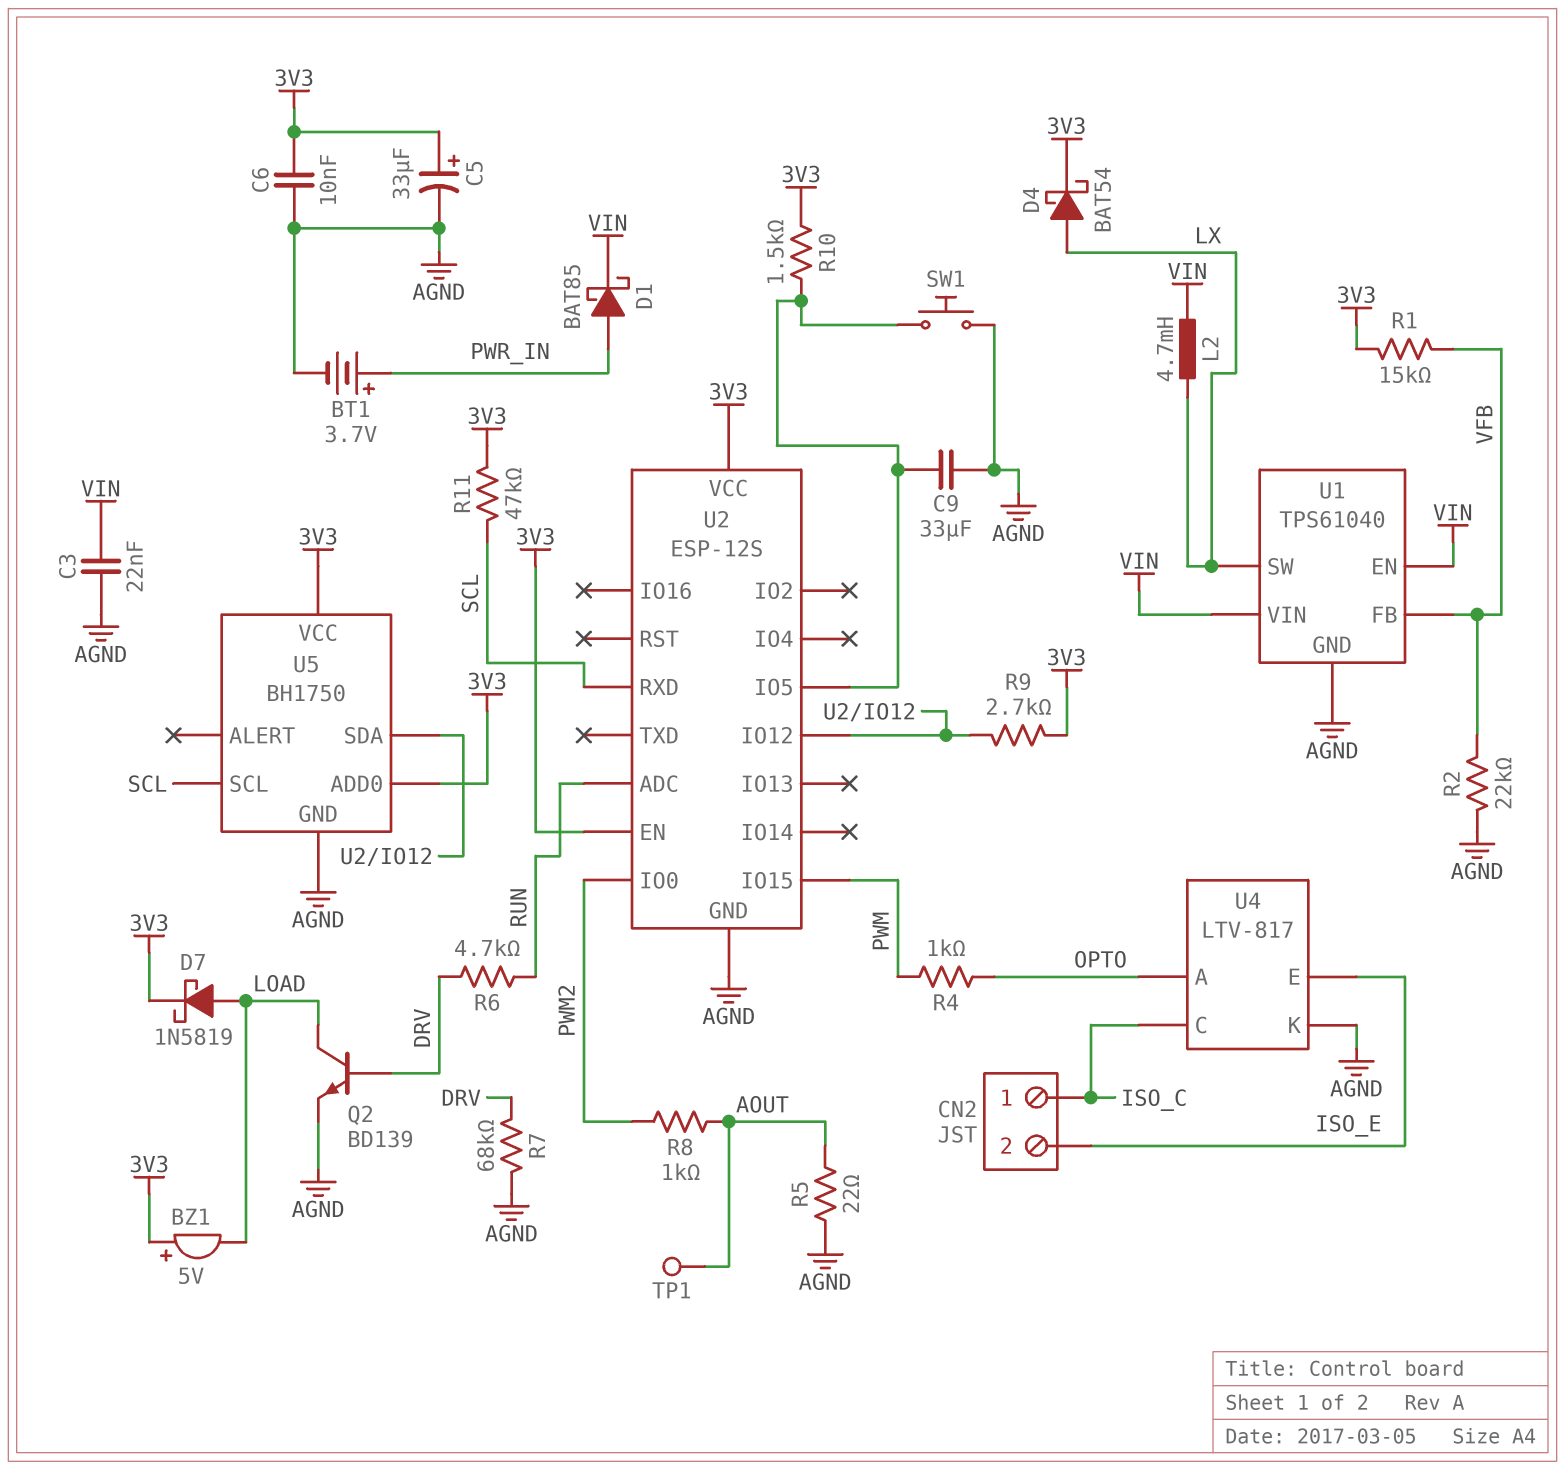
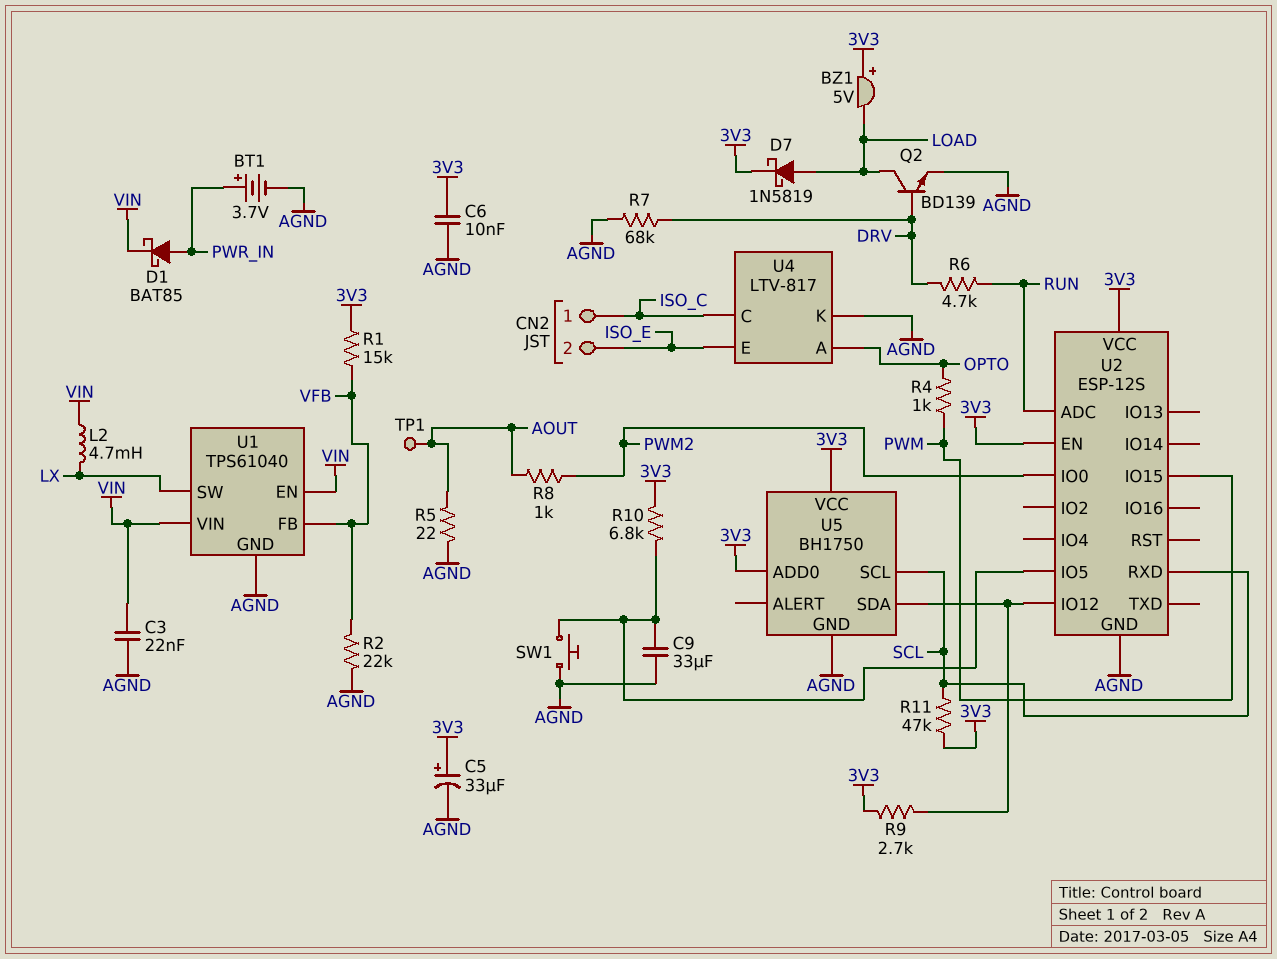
D4: schottky BAT54 (A LX, K 3V3) -> none
R10: 1.5k (3V3, U2/IO5) -> 6.8k (3V3, U2/IO5)

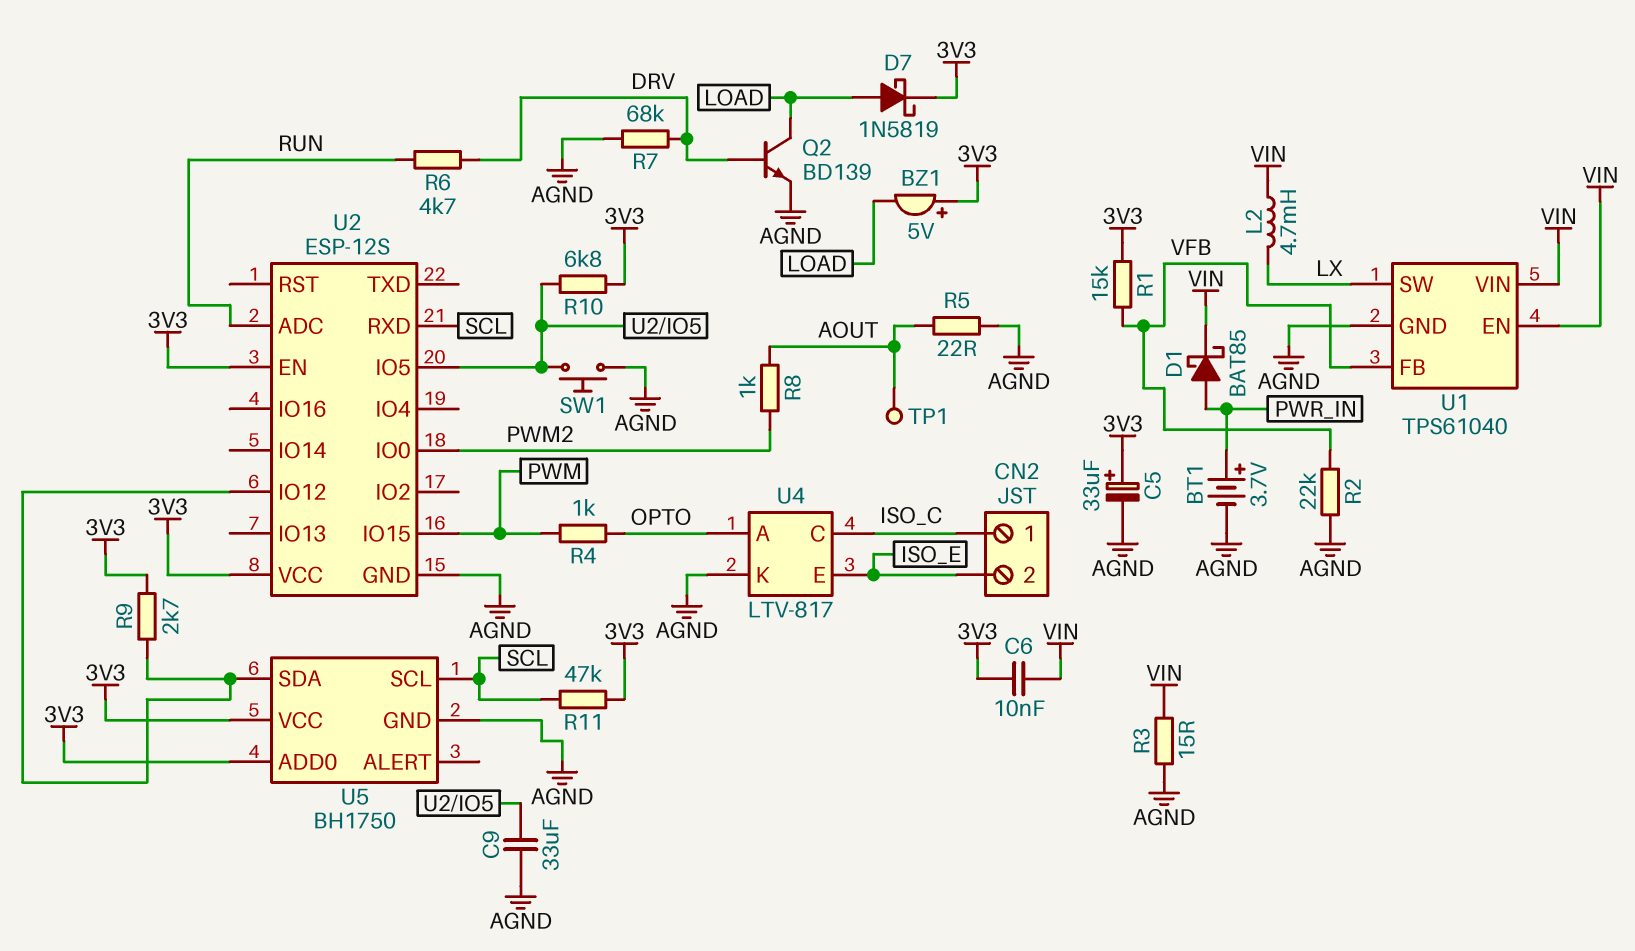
C3: 22nF (AGND, VIN) -> none
C6: 10nF (3V3, AGND) -> 10nF (3V3, VIN)
R3: none -> 15 (AGND, VIN)

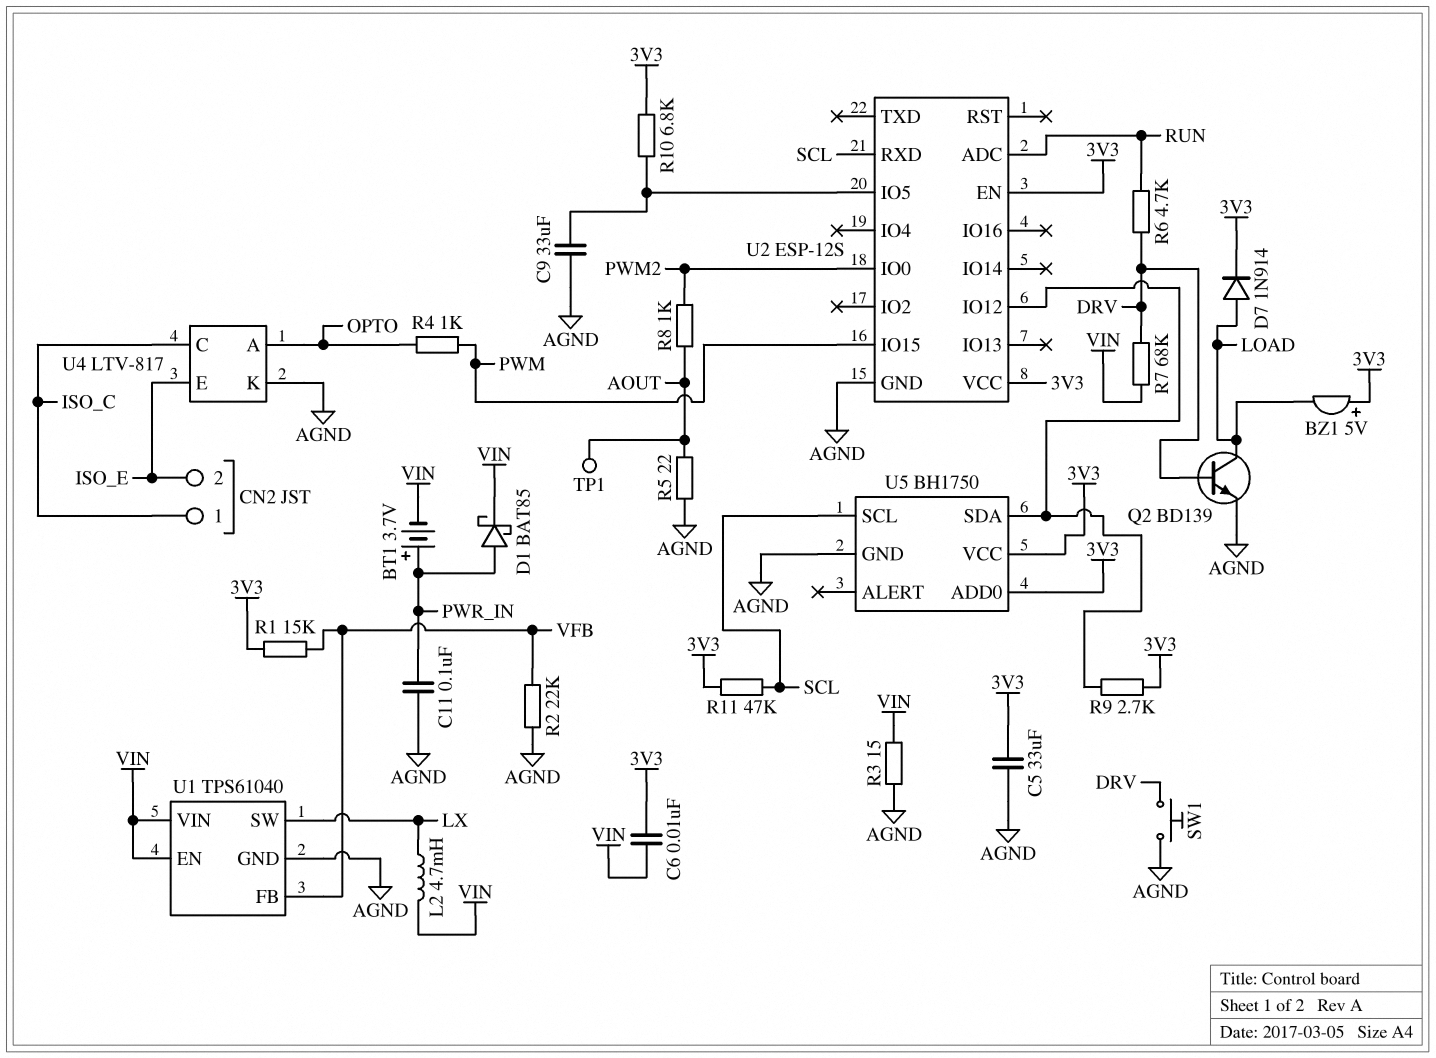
BT1: 3.7V (plus PWR_IN, minus AGND) -> 3.7V (plus PWR_IN, minus VIN)
C5: 33uF (plus 3V3, minus AGND) -> 33uF (3V3, AGND)
C11: none -> 100nF (AGND, PWR_IN)
D7: schottky 1N5819 (A LOAD, K 3V3) -> diode 1N914 (A LOAD, K 3V3)
R7: 68k (AGND, DRV) -> 68k (DRV, VIN)
SW1: button (AGND, U2/IO5) -> button (AGND, DRV)

